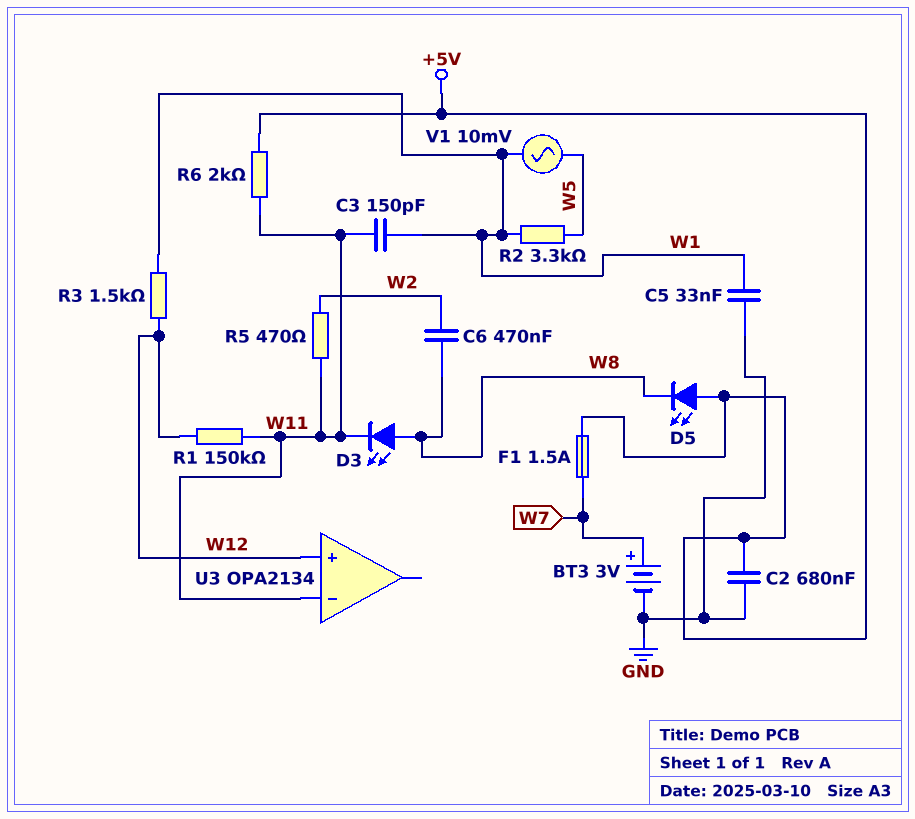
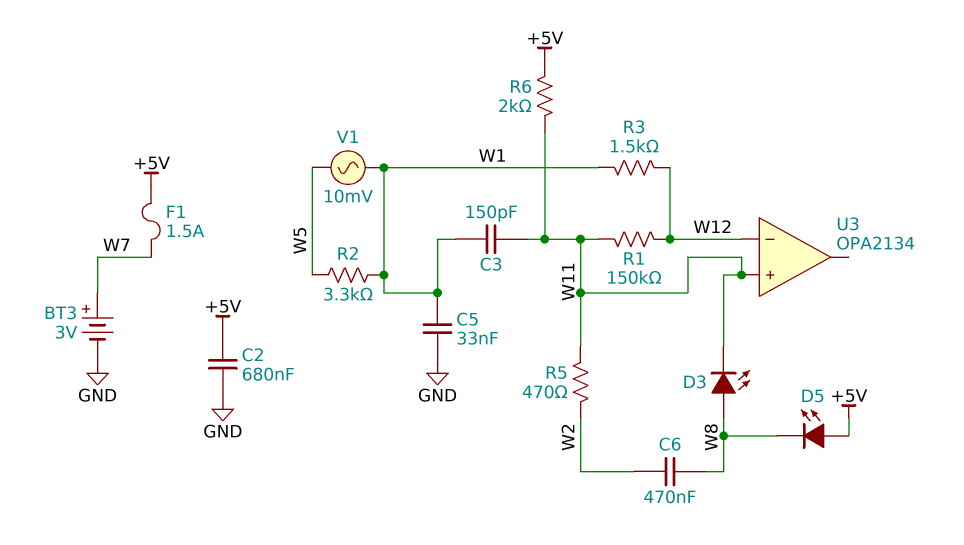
U3 pin in+: W12 -> W11
U3 pin in-: W11 -> W12

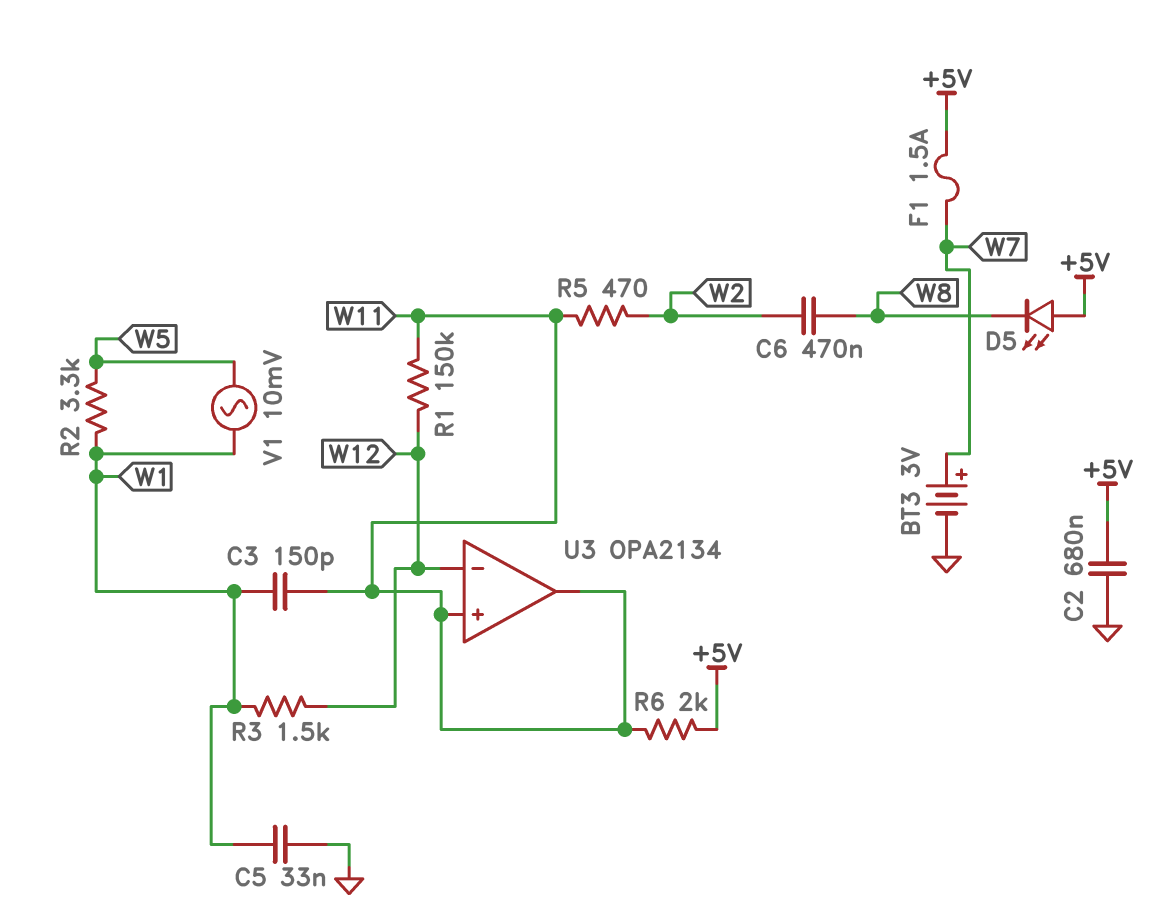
D3: LED (A W8, K W11) -> none
U3 pin out: none -> W11

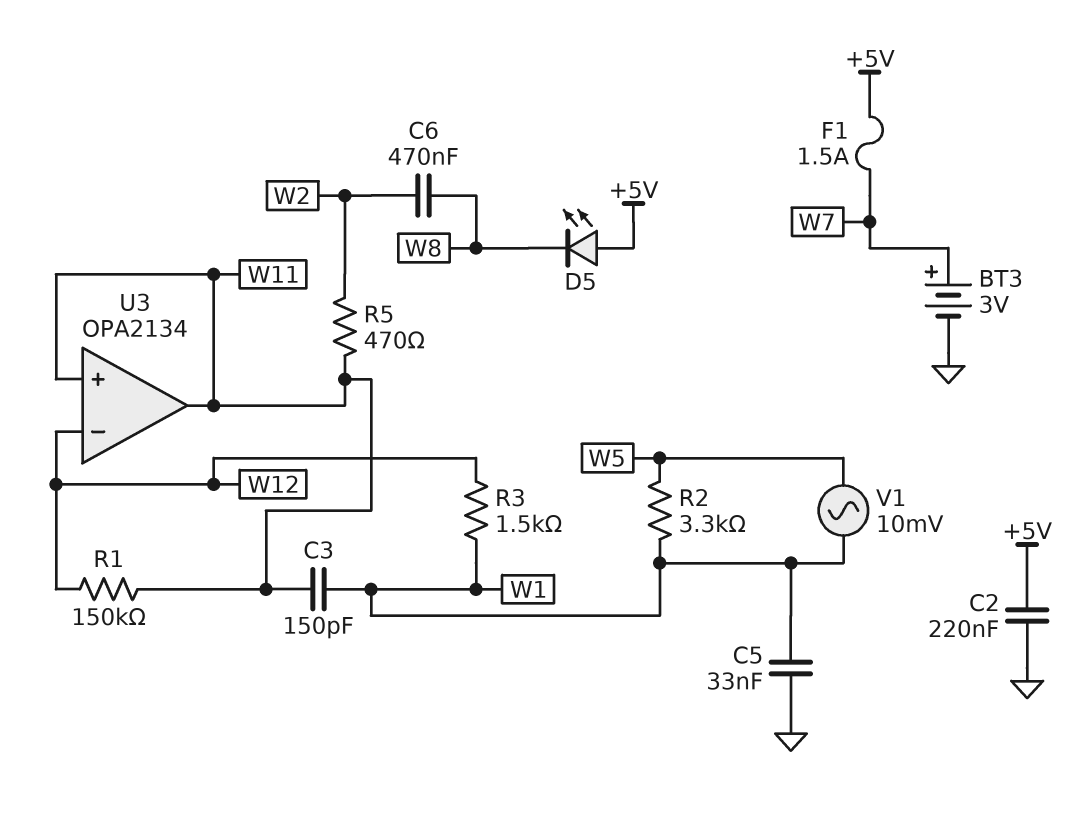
C2: 680nF (+5V, GND) -> 220nF (+5V, GND)
R6: 2k (+5V, W11) -> none

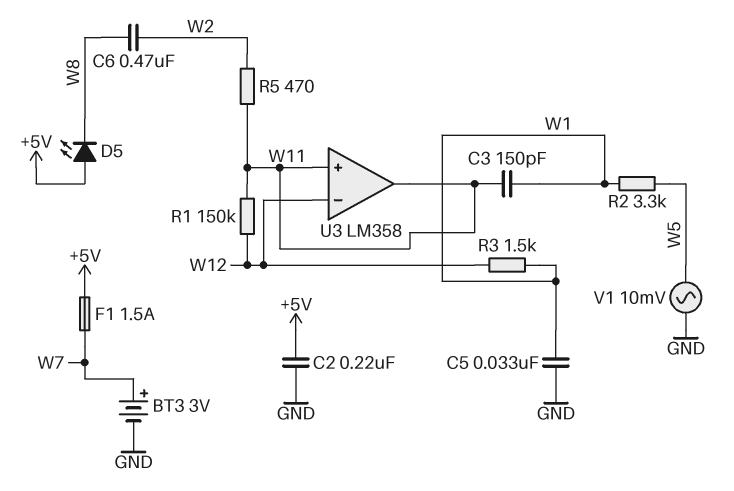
U3: OPA2134 -> LM358
V1: AC 10mV (W1, W5) -> AC 10mV (GND, W5)

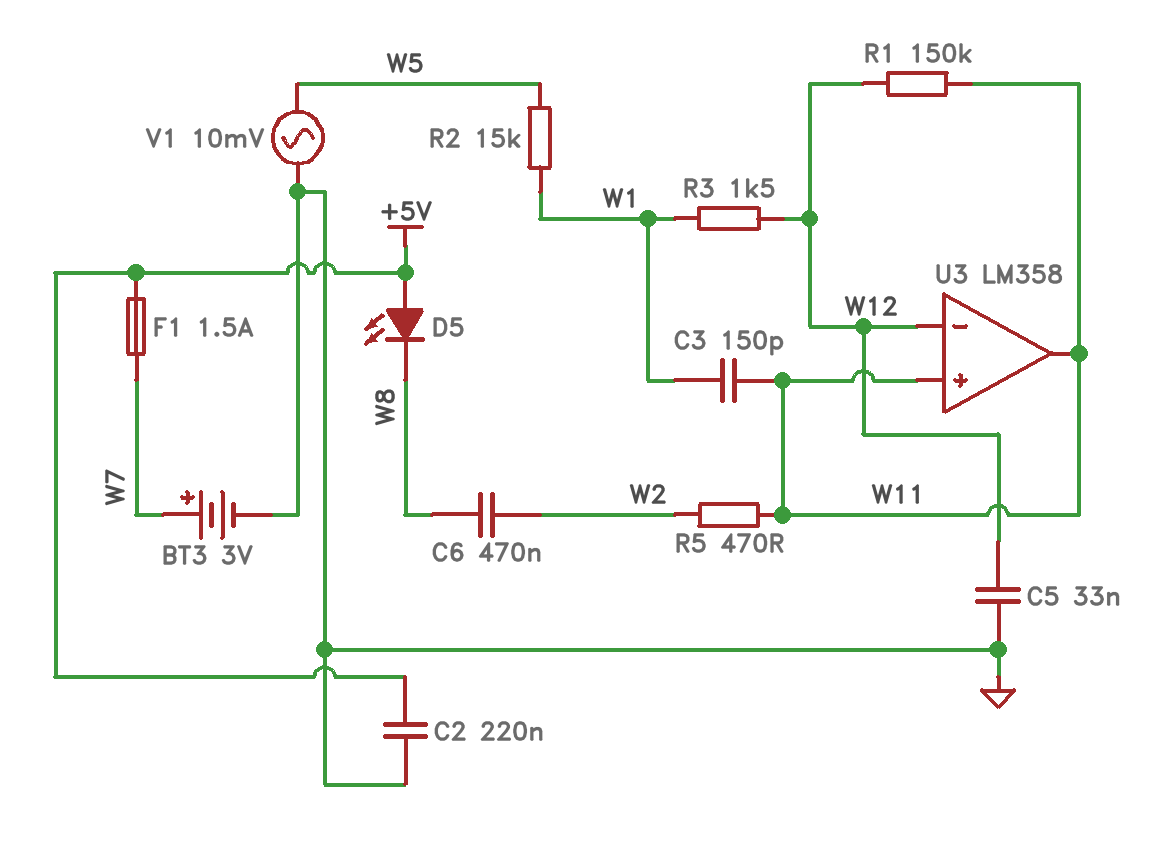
C5: 33nF (GND, W1) -> 33nF (GND, W12)
R2: 3.3k (W1, W5) -> 15k (W1, W5)

